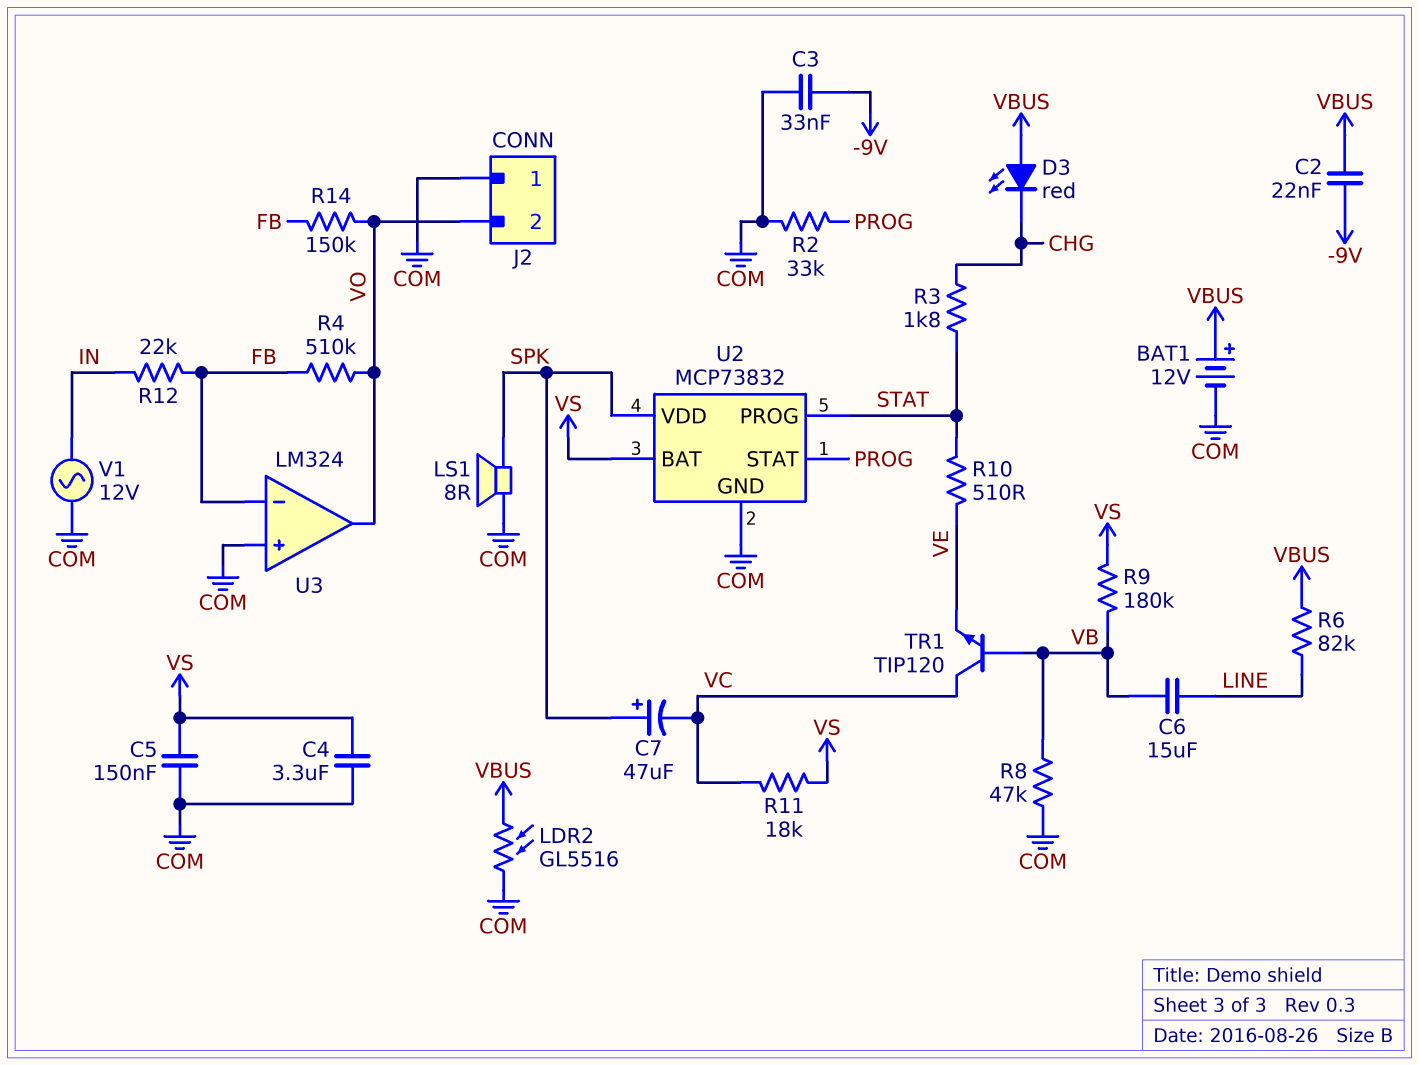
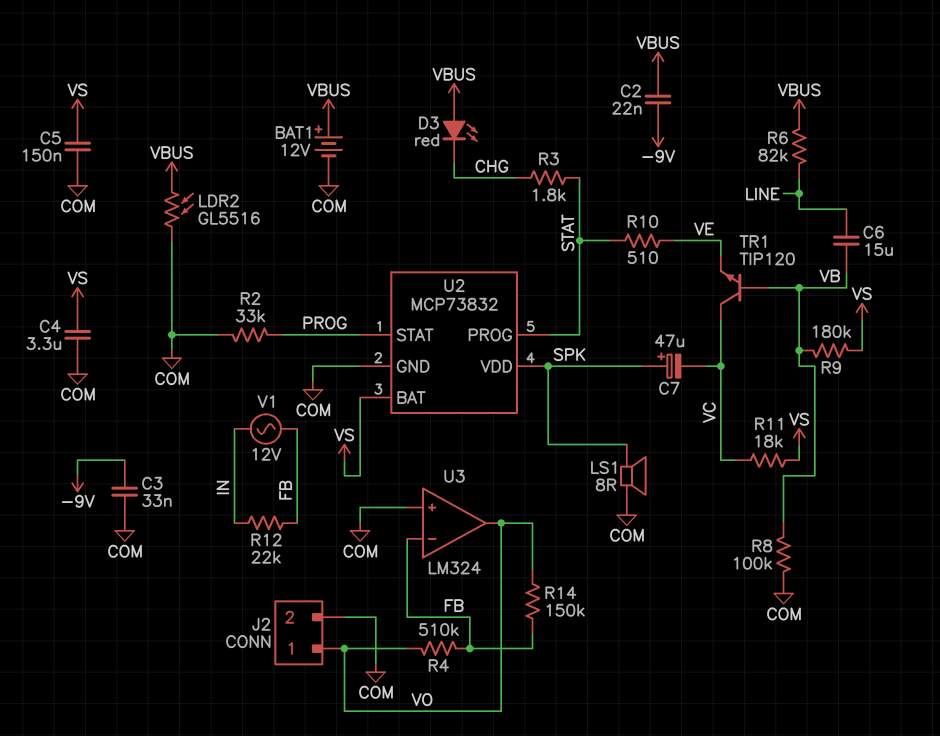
J2 pin 1: COM -> VO
J2 pin 2: VO -> COM
R8: 47k (COM, VB) -> 100k (COM, VB)
V1: AC 12V (COM, IN) -> AC 12V (FB, IN)

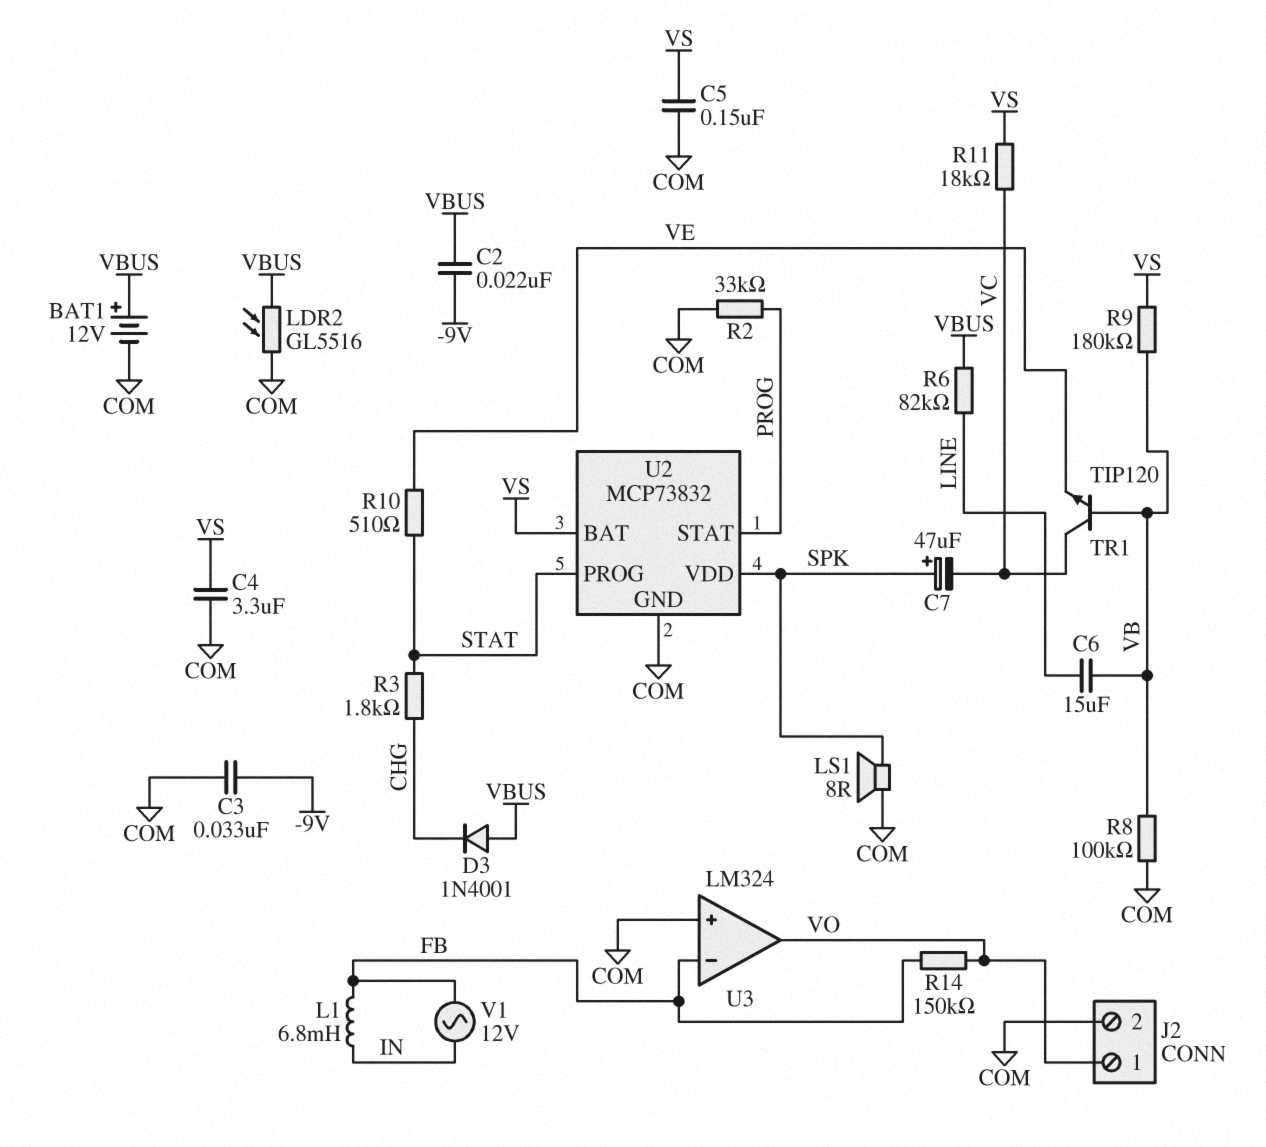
D3: LED red (A VBUS, K CHG) -> diode 1N4001 (A VBUS, K CHG)
L1: none -> 6.8mH (FB, IN)
R4: 510k (FB, VO) -> none
R12: 22k (FB, IN) -> none

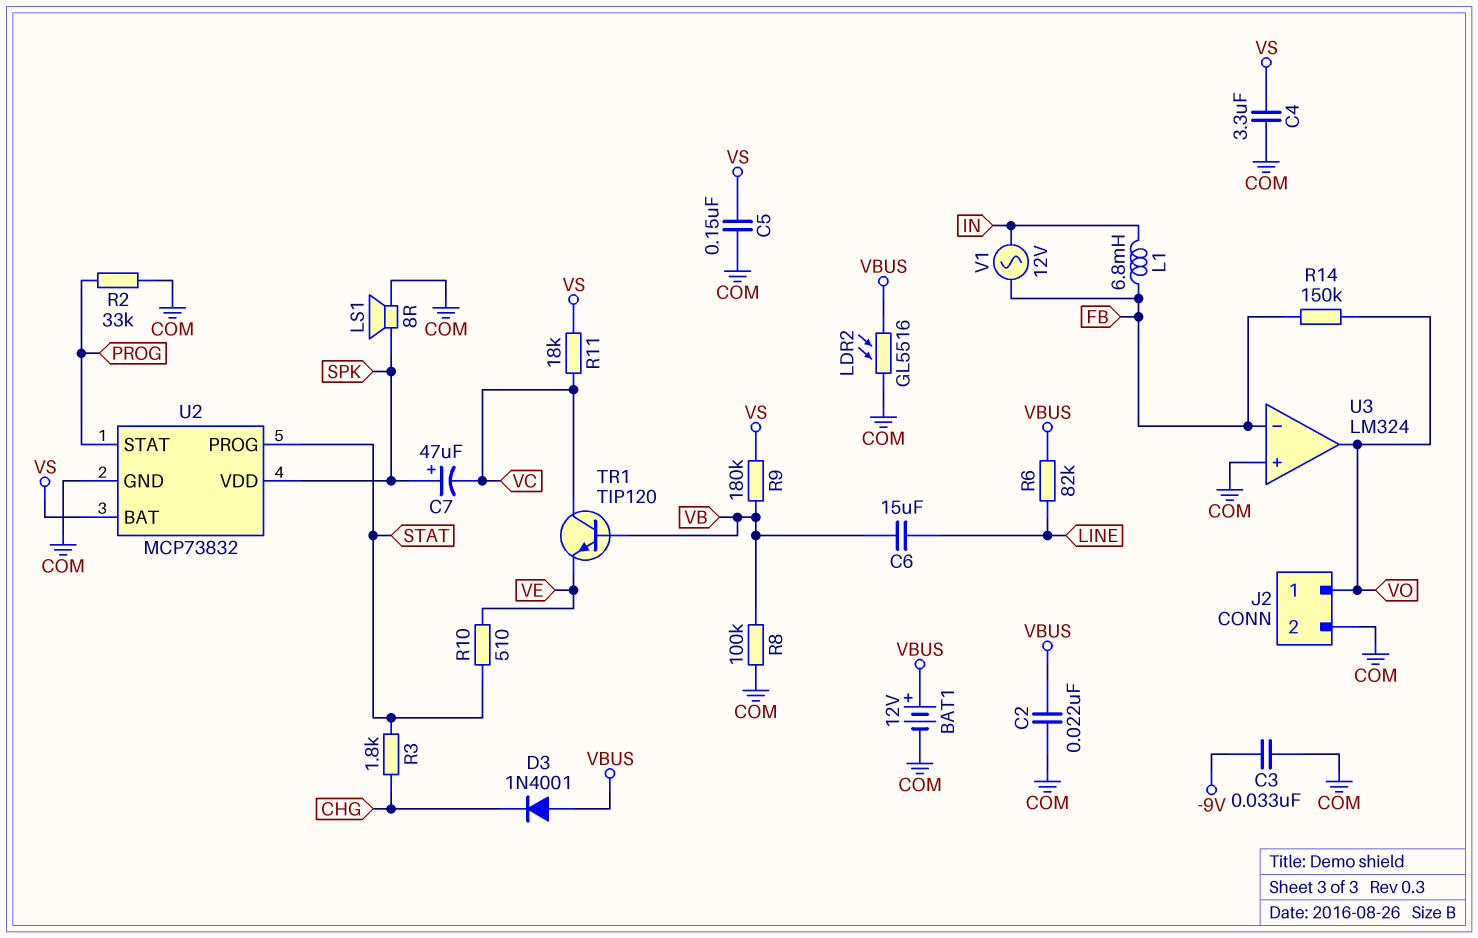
C2: 22nF (-9V, VBUS) -> 22nF (COM, VBUS)

